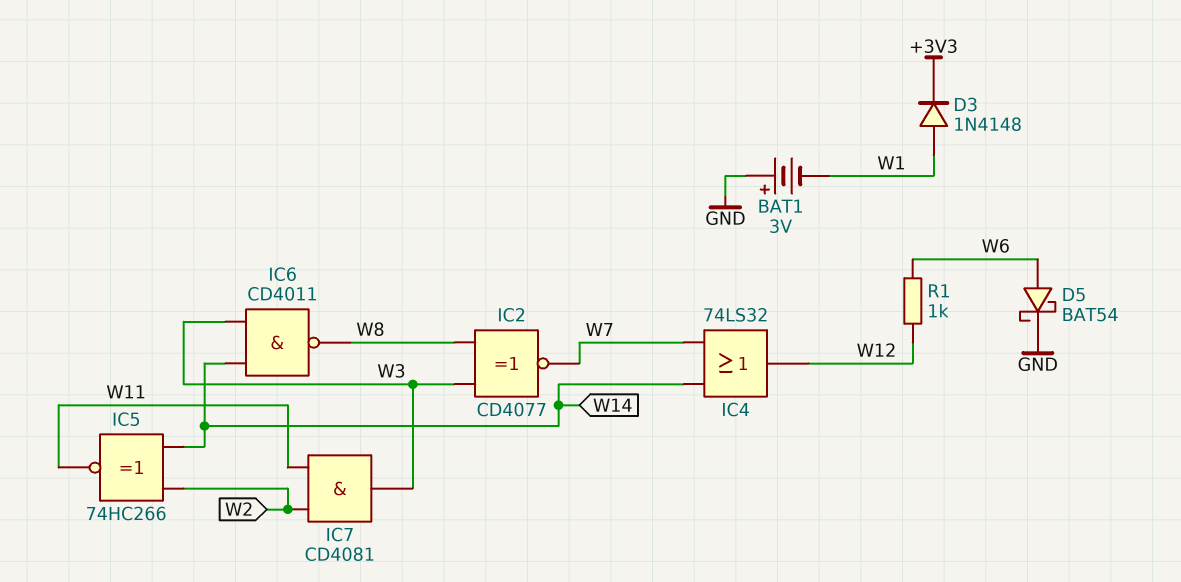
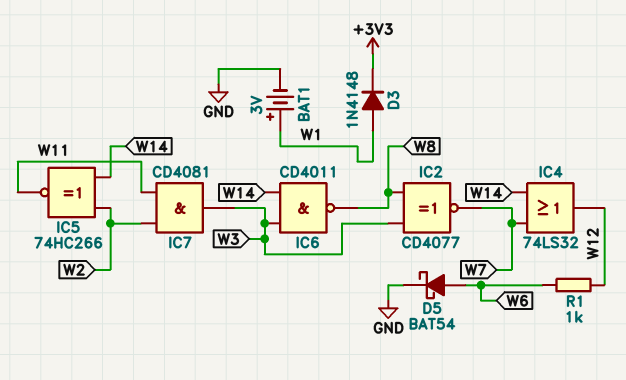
BAT1: 3V (plus GND, minus W1) -> 3V (plus W1, minus GND)

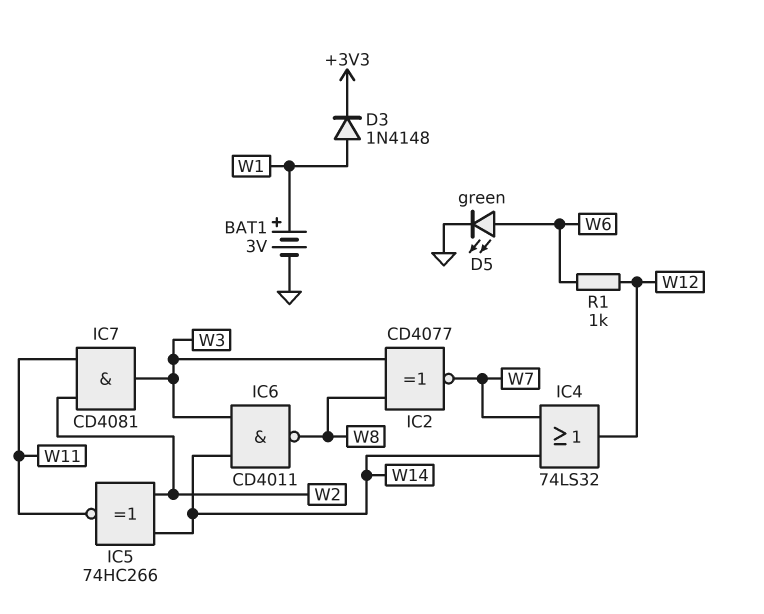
D5: schottky BAT54 (A W6, K GND) -> LED green (A W6, K GND)

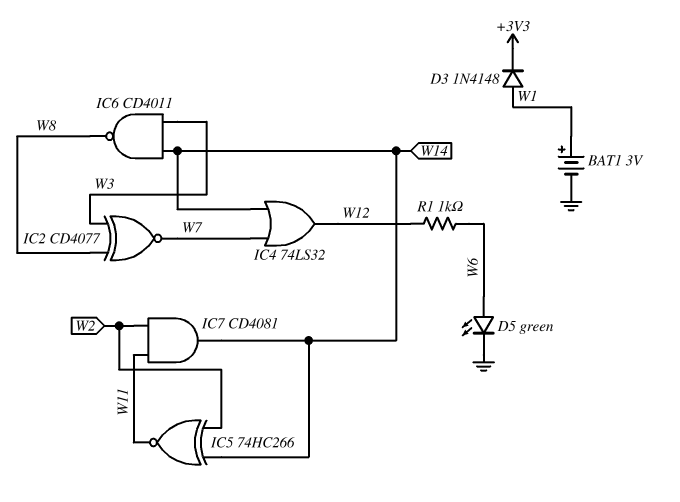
IC7: AND CD4081 (in W2, in W11, out W3) -> AND CD4081 (in W2, in W11, out W14)

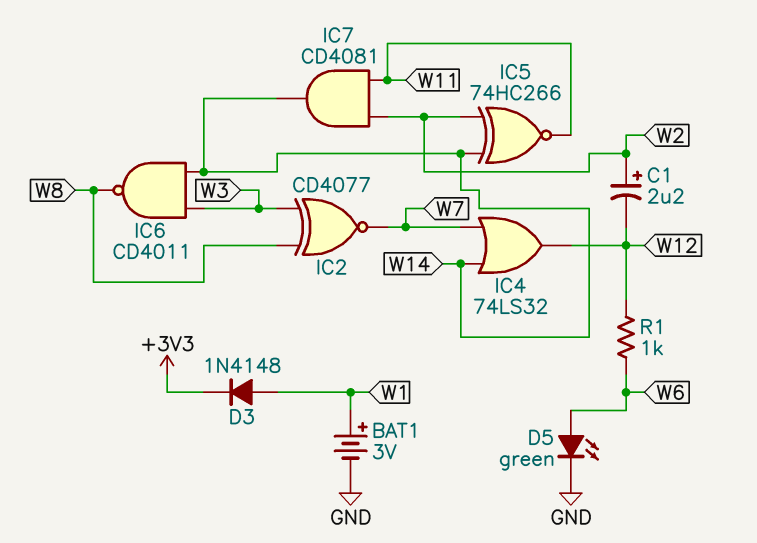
C1: none -> 2.2uF (plus W2, minus W12)

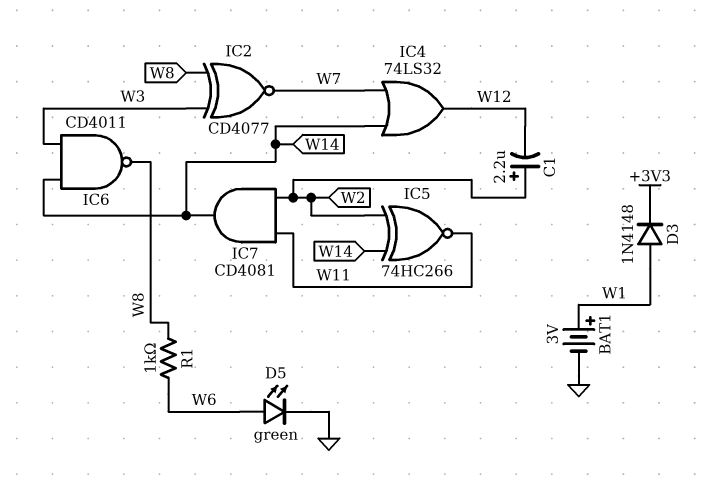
R1: 1k (W6, W12) -> 1k (W6, W8)

